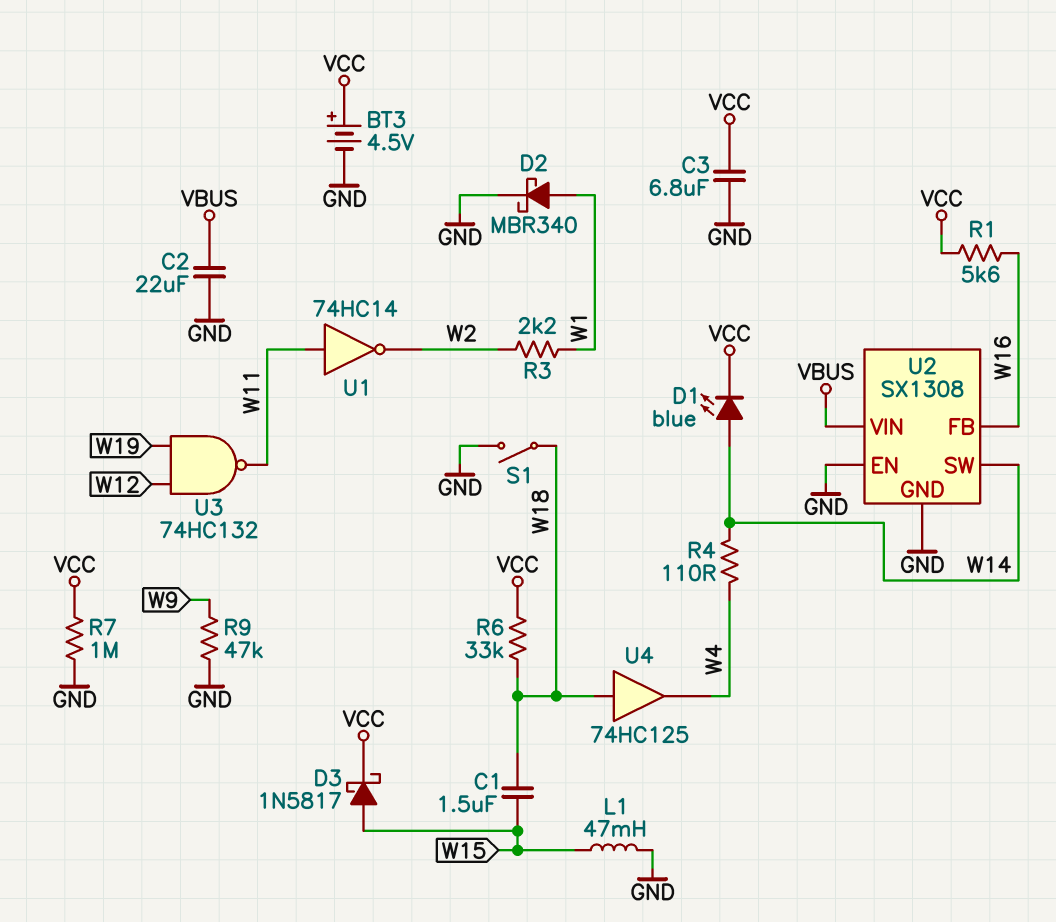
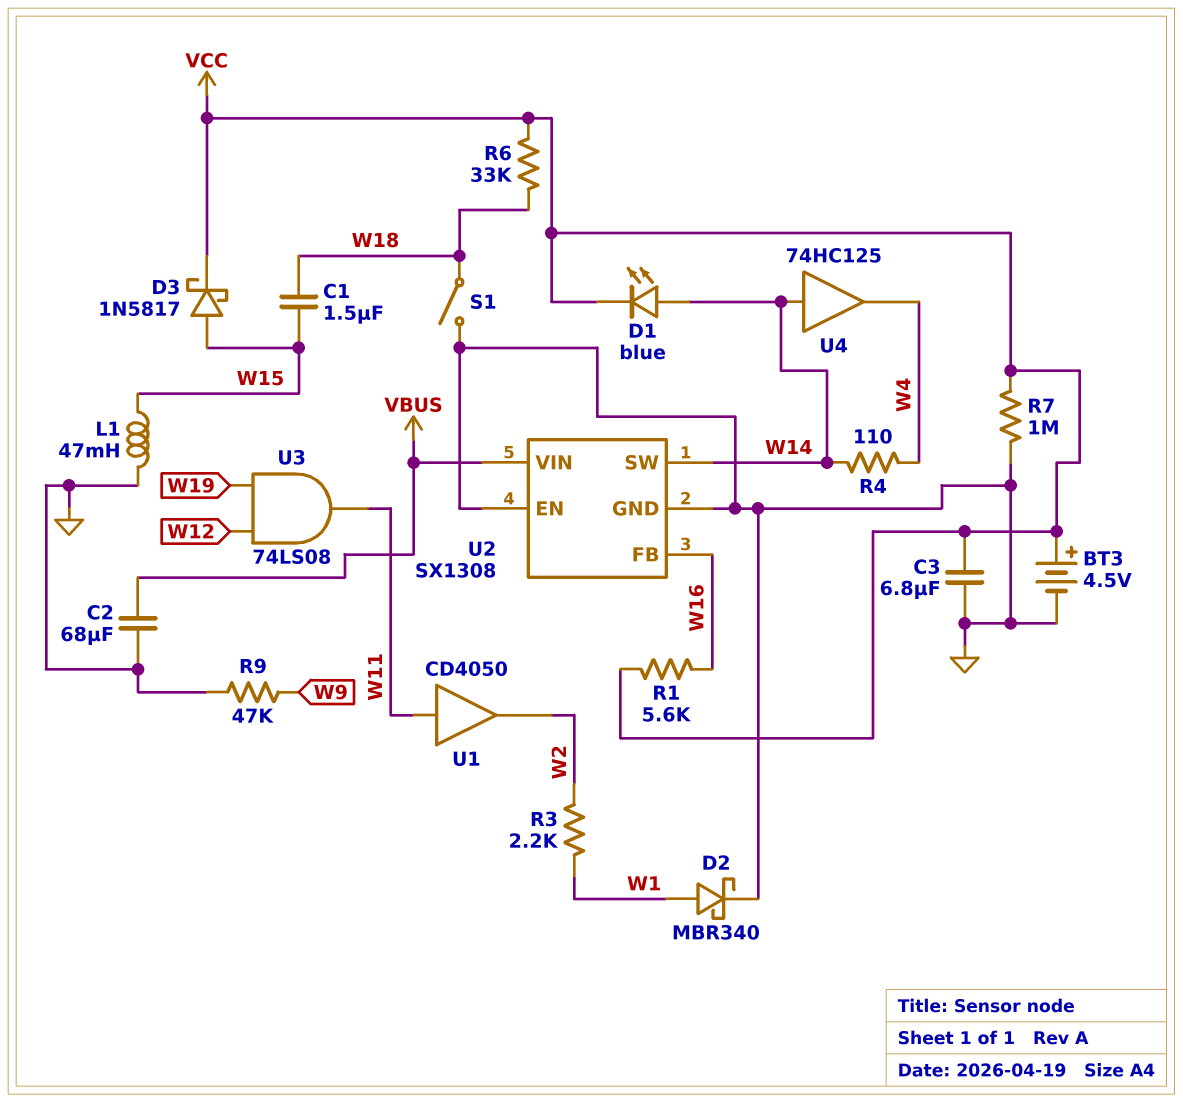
C2: 22uF (GND, VBUS) -> 68uF (GND, VBUS)
U1: NOT 74HC14 (in W11, out W2) -> buffer CD4050 (in W11, out W2)
U3: NAND 74HC132 (in W12, in W19, out W11) -> AND 74LS08 (in W12, in W19, out W11)
U4: buffer 74HC125 (in W18, out W4) -> buffer 74HC125 (in W14, out W4)

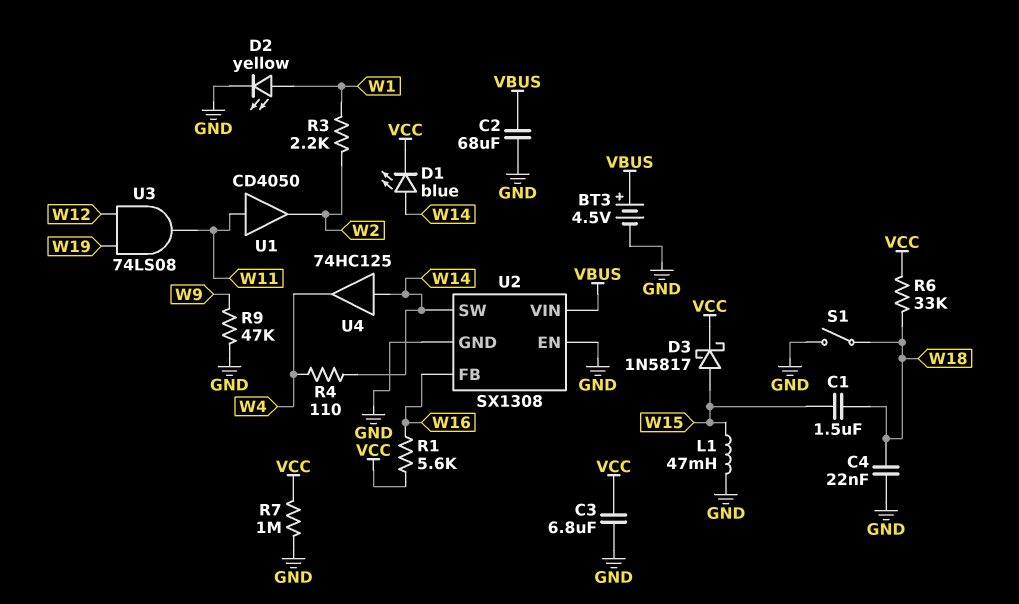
BT3: 4.5V (plus VCC, minus GND) -> 4.5V (plus VBUS, minus GND)
C4: none -> 22nF (GND, W18)
D2: schottky MBR340 (A W1, K GND) -> LED yellow (A W1, K GND)

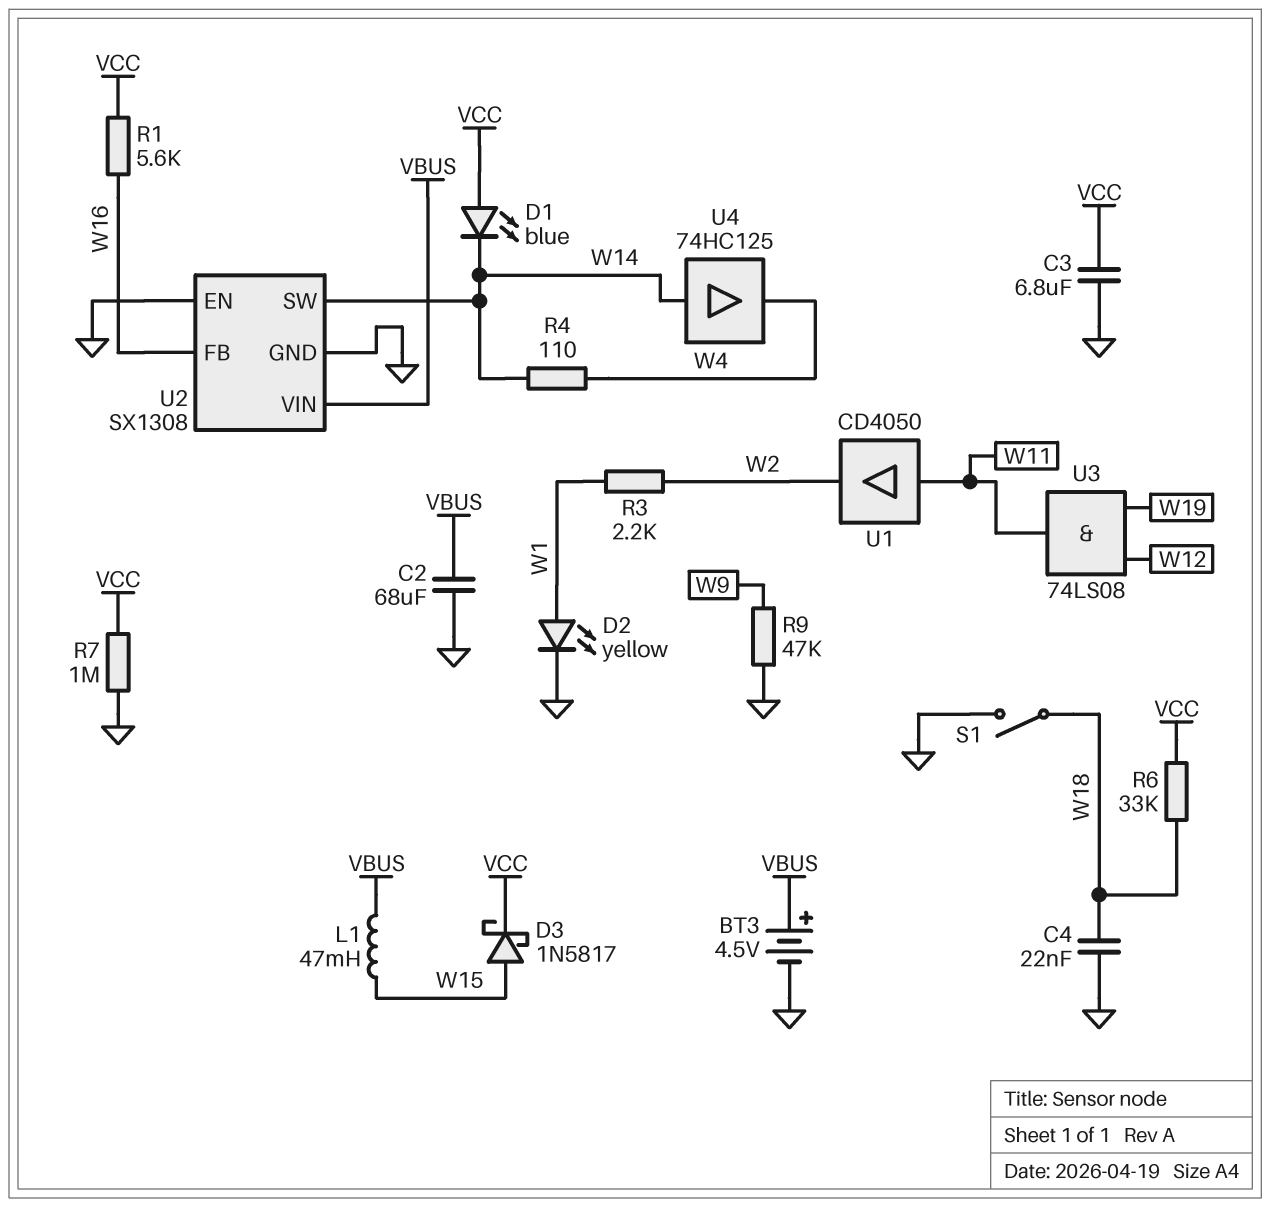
C1: 1.5uF (W15, W18) -> none
D1: LED blue (A W14, K VCC) -> LED blue (A VCC, K W14)
L1: 47mH (GND, W15) -> 47mH (VBUS, W15)

